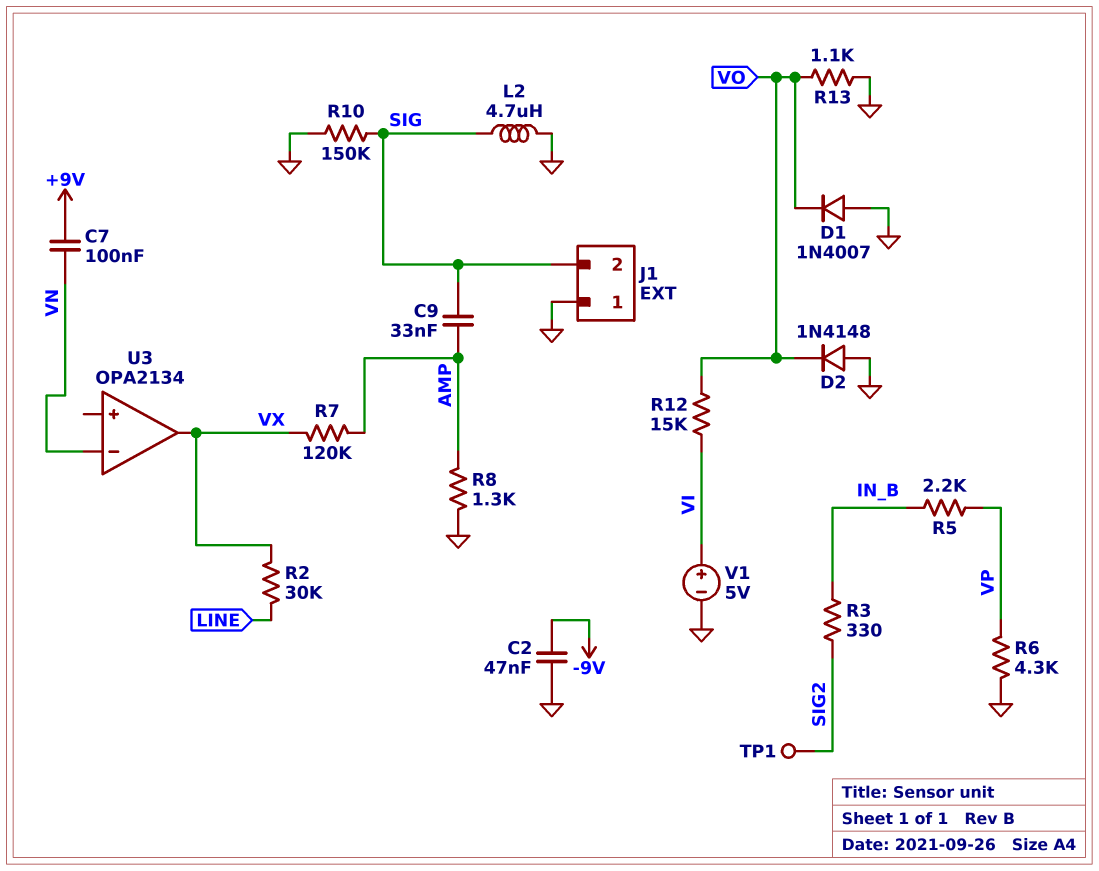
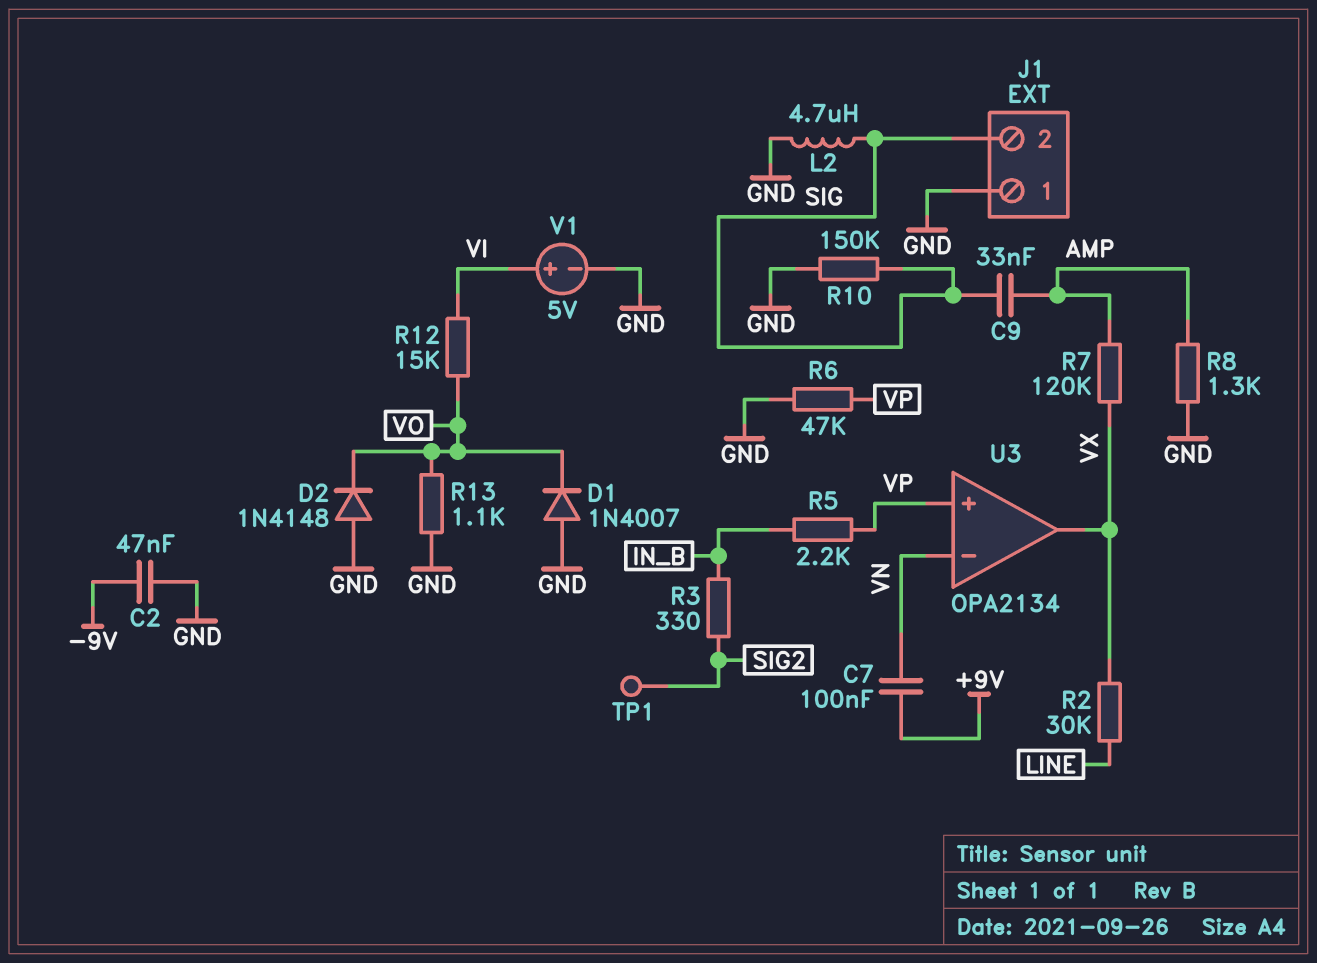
R6: 4.3k (GND, VP) -> 47k (GND, VP)
U3 pin in+: none -> VP

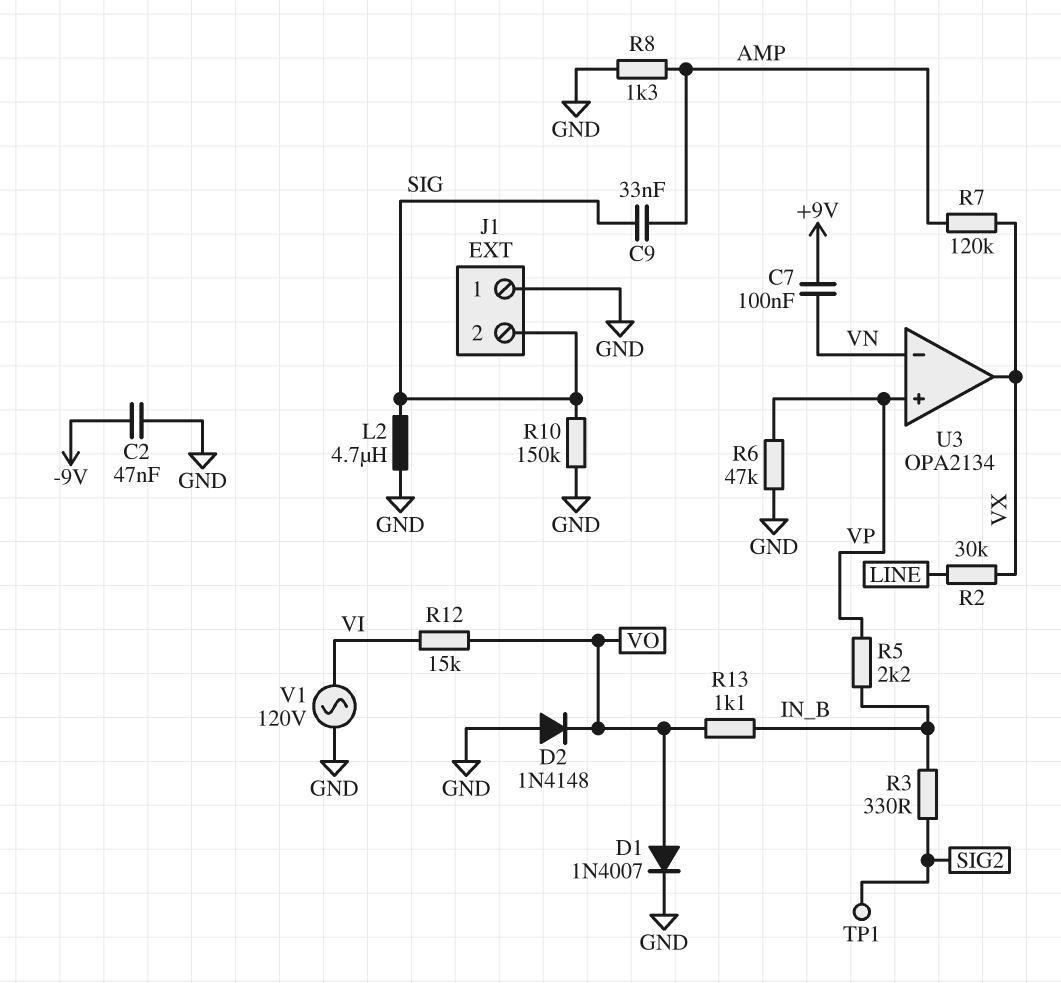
D1: diode 1N4007 (A GND, K VO) -> diode 1N4007 (A VO, K GND)
R13: 1.1k (GND, VO) -> 1.1k (IN_B, VO)
V1: 5V (plus VI, minus GND) -> AC 120V (GND, VI)

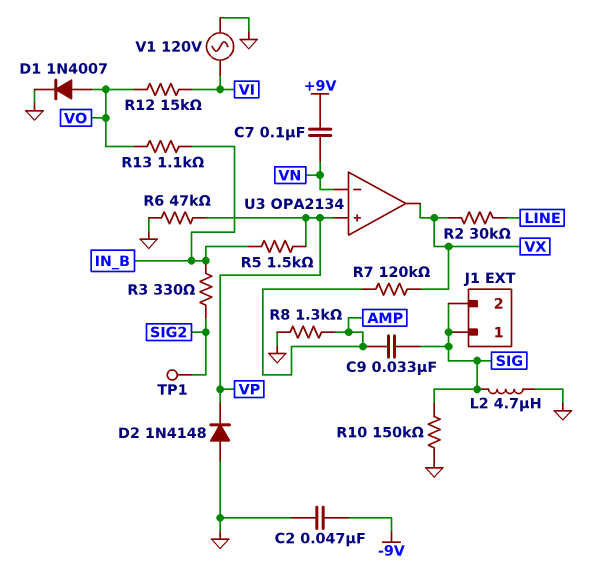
D2: diode 1N4148 (A GND, K VO) -> diode 1N4148 (A GND, K VP)
J1 pin 1: GND -> SIG
R5: 2.2k (IN_B, VP) -> 1.5k (IN_B, VP)

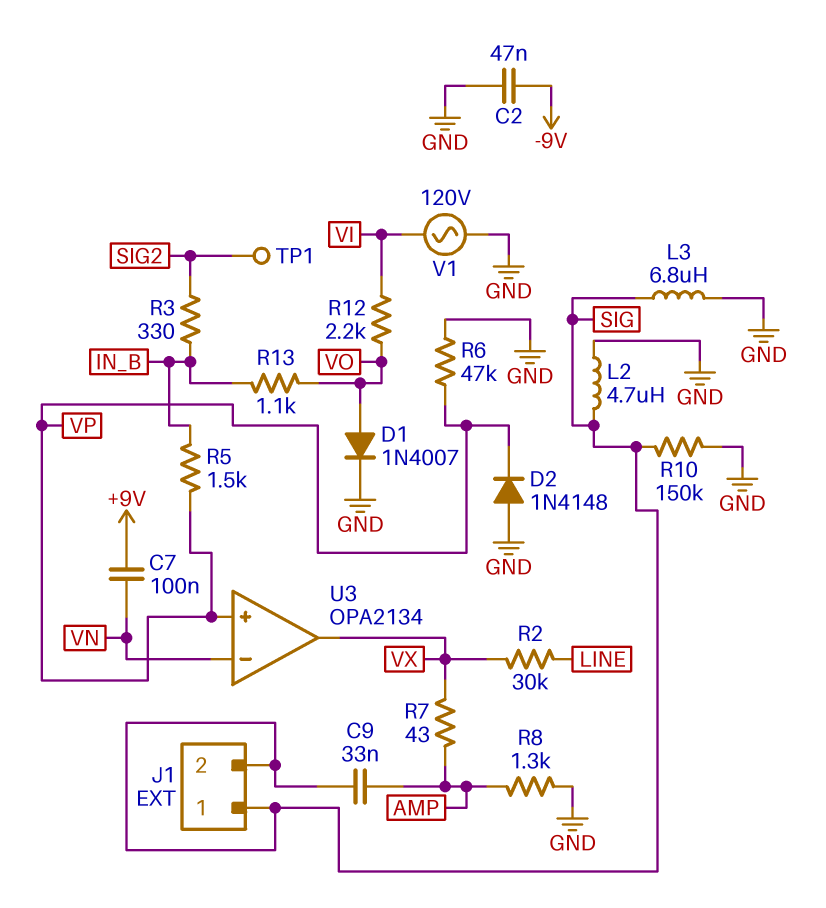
L3: none -> 6.8uH (GND, SIG)
R7: 120k (AMP, VX) -> 43 (AMP, VX)
R12: 15k (VI, VO) -> 2.2k (VI, VO)

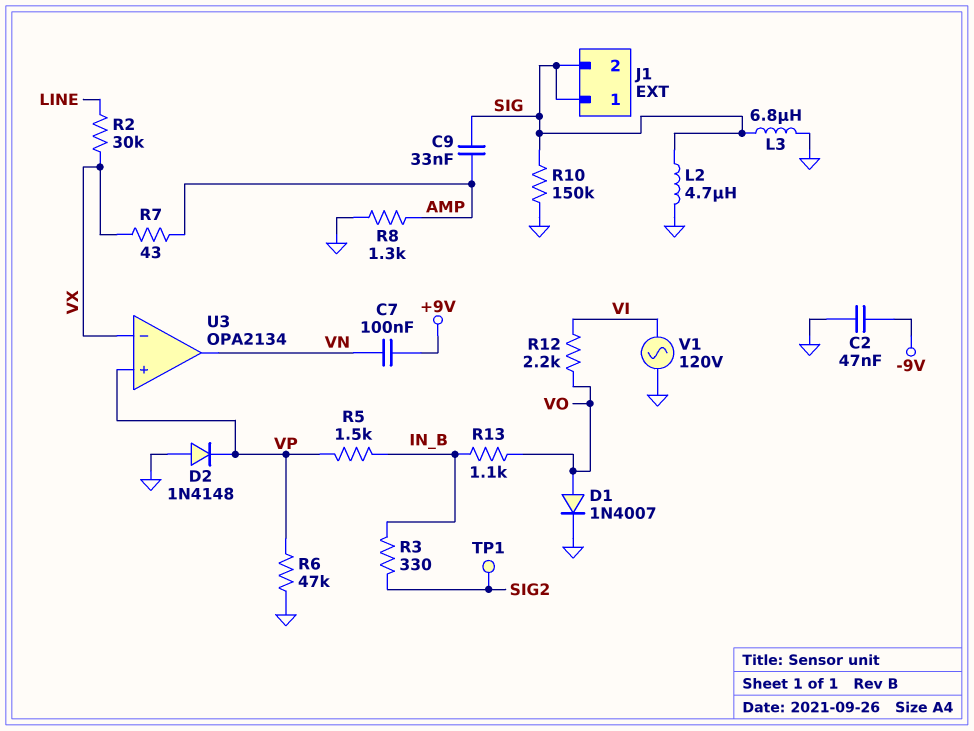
U3 pin in-: VN -> VX
U3 pin out: VX -> VN

